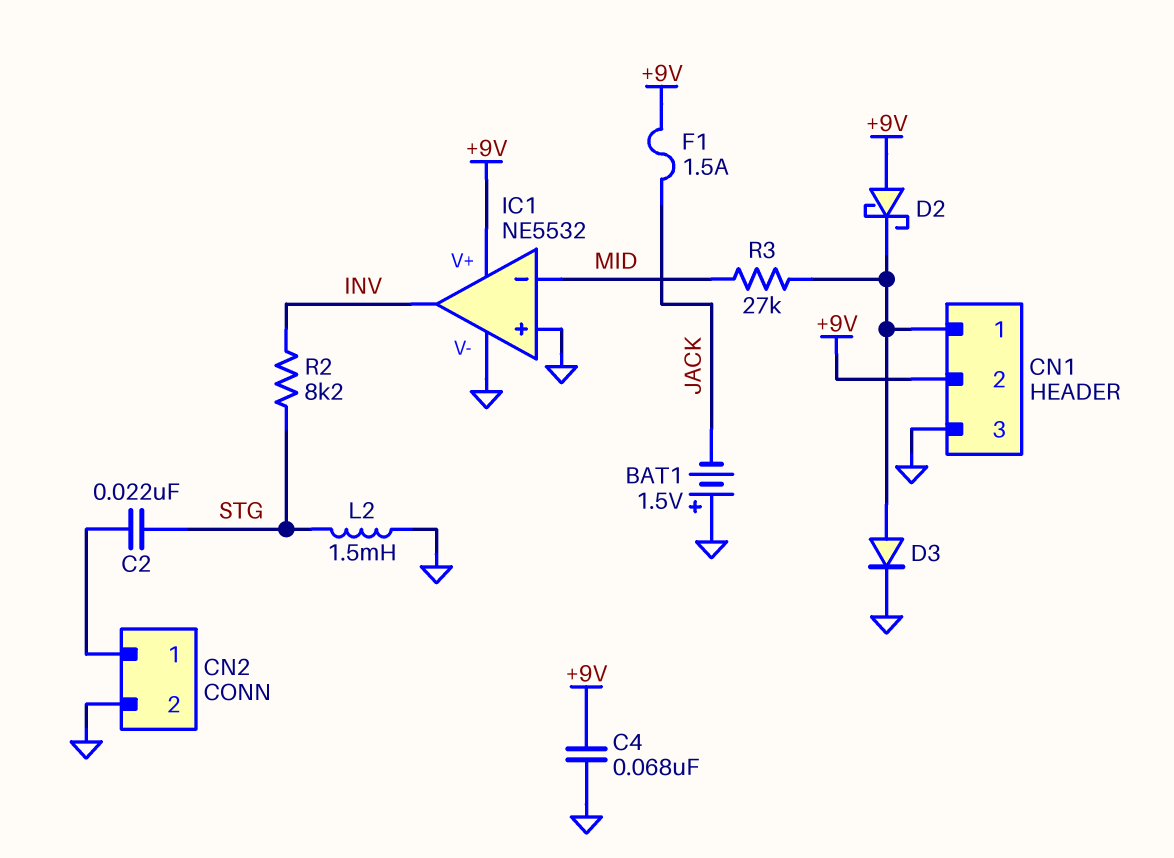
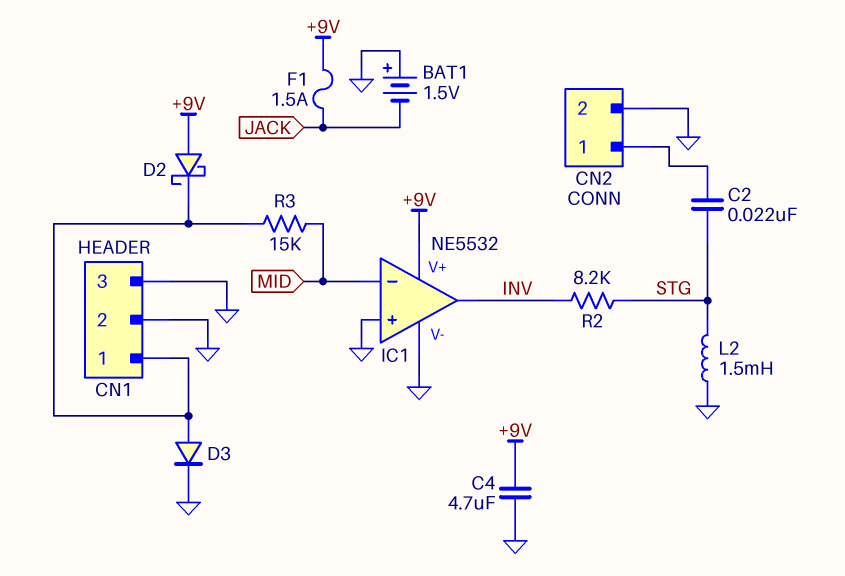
C4: 68nF (+9V, GND) -> 4.7uF (+9V, GND)
CN1 pin 2: +9V -> GND
R3: 27k (CN1/1, MID) -> 15k (CN1/1, MID)

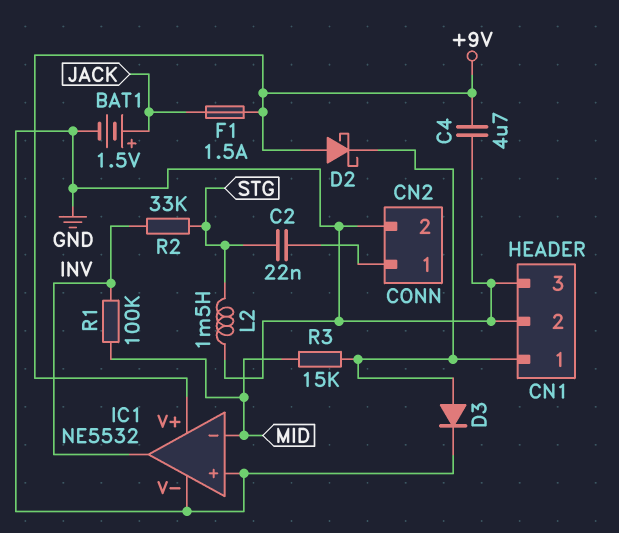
BAT1: 1.5V (plus GND, minus JACK) -> 1.5V (plus JACK, minus GND)
R1: none -> 100k (INV, MID)
R2: 8.2k (INV, STG) -> 33k (INV, STG)

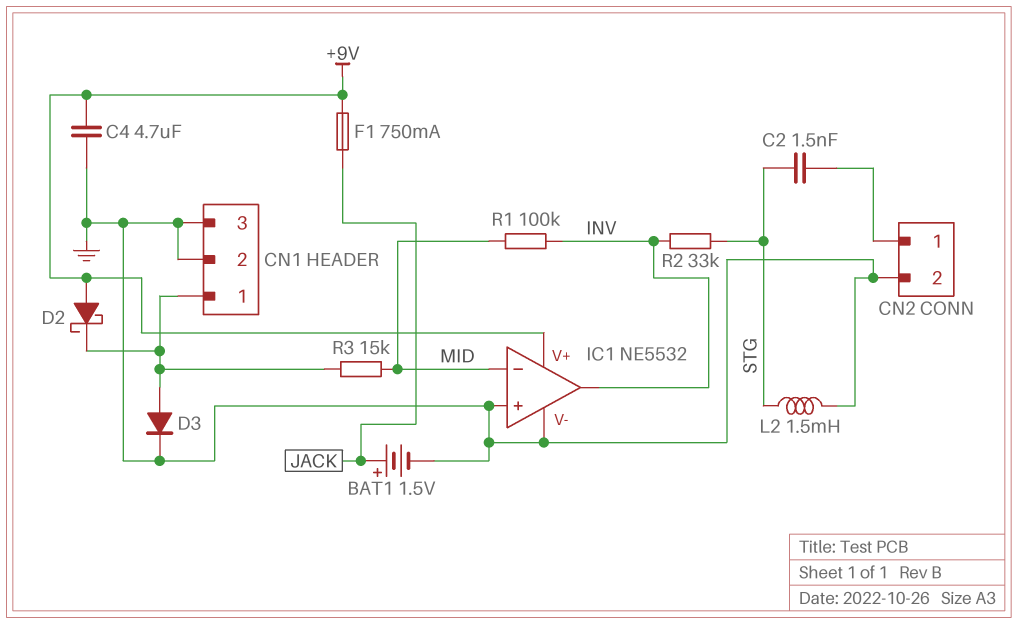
C2: 22nF (CN2/1, STG) -> 1.5nF (CN2/1, STG)
F1: 1.5A (+9V, JACK) -> 750mA (+9V, JACK)

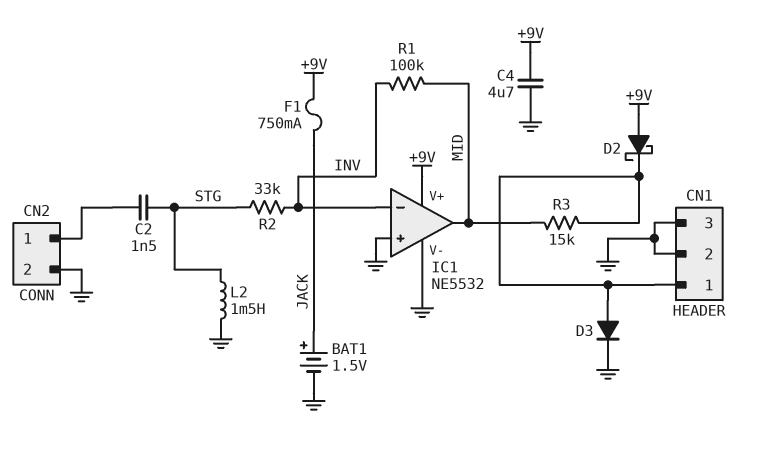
IC1 pin in-: MID -> INV
IC1 pin out: INV -> MID

